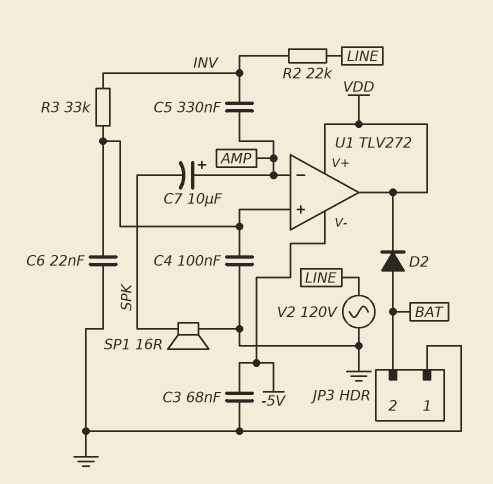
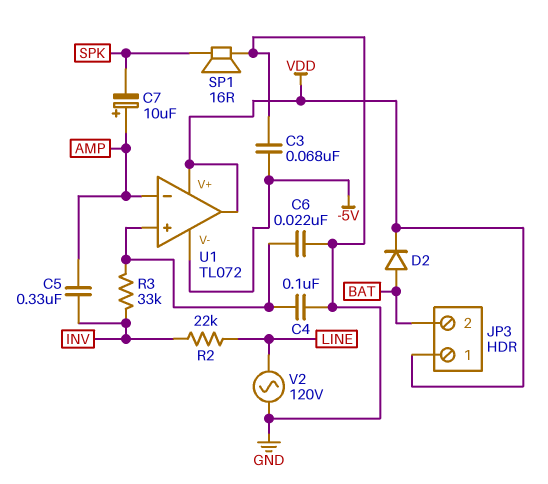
JP3 pin 1: GND -> VDD
U1: TLV272 -> TL072

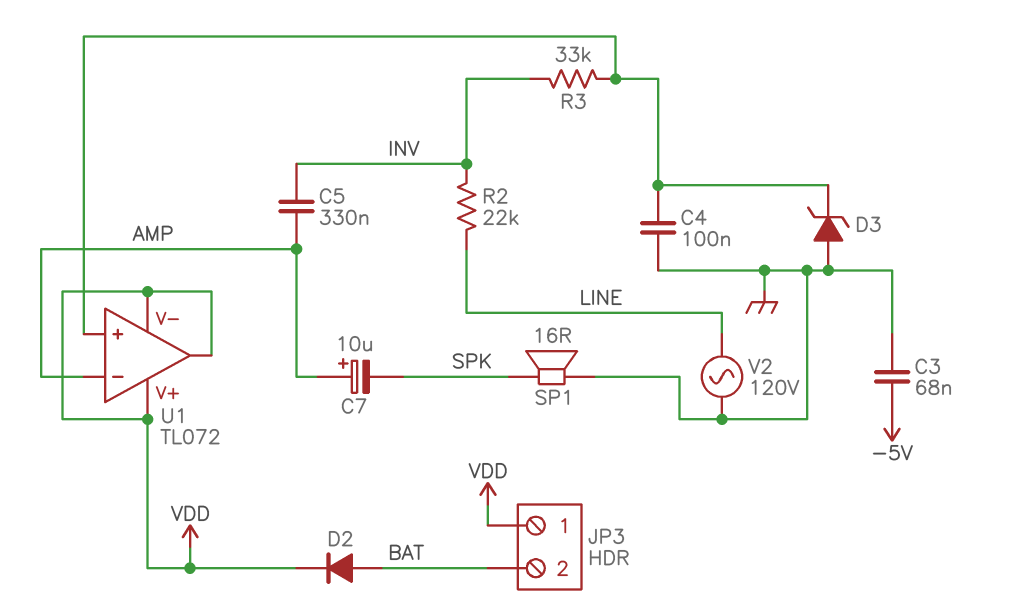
C6: 22nF (GND, U1/in+) -> none
D3: none -> zener (A GND, K U1/in+)
U1 pin V-: -5V -> VDD

